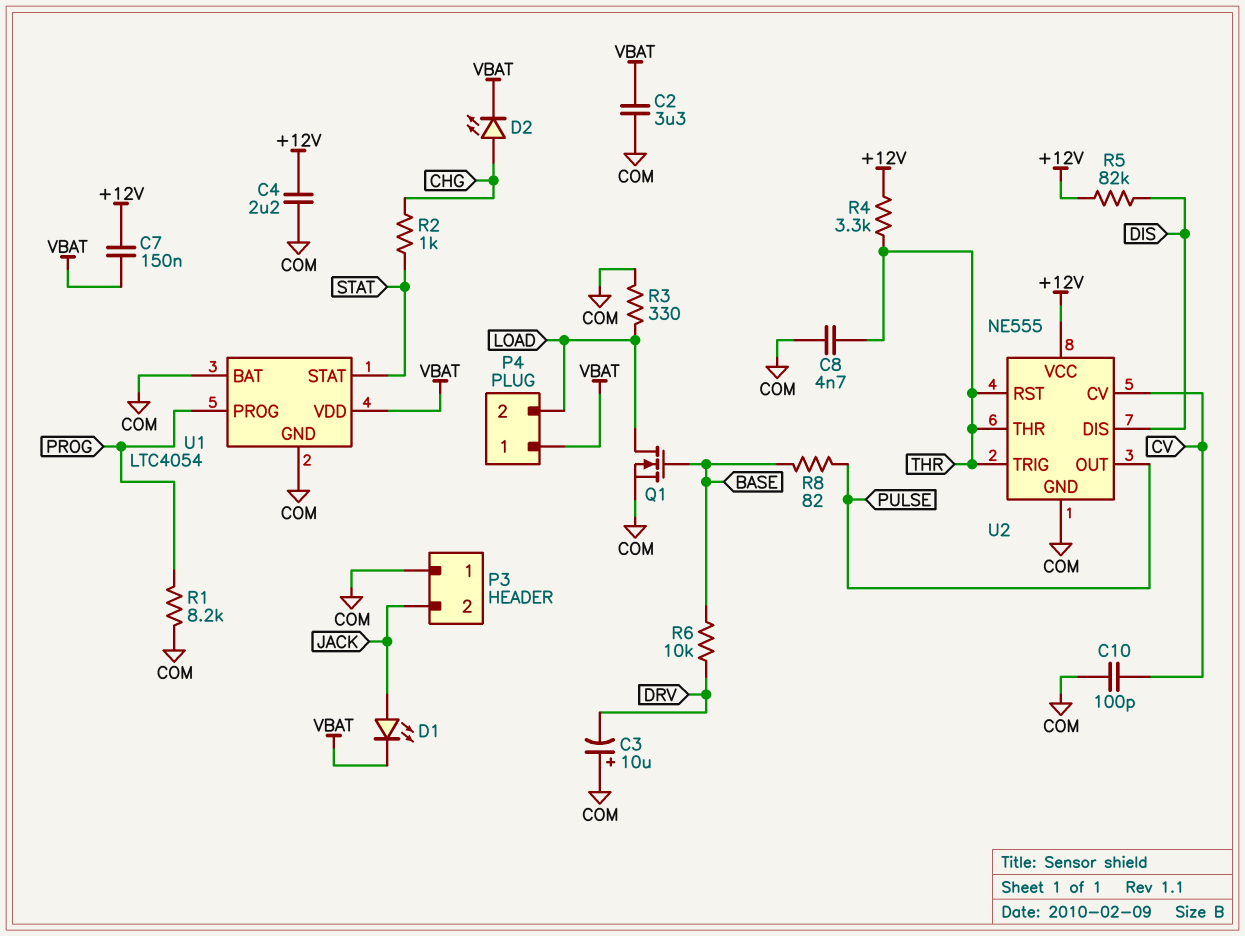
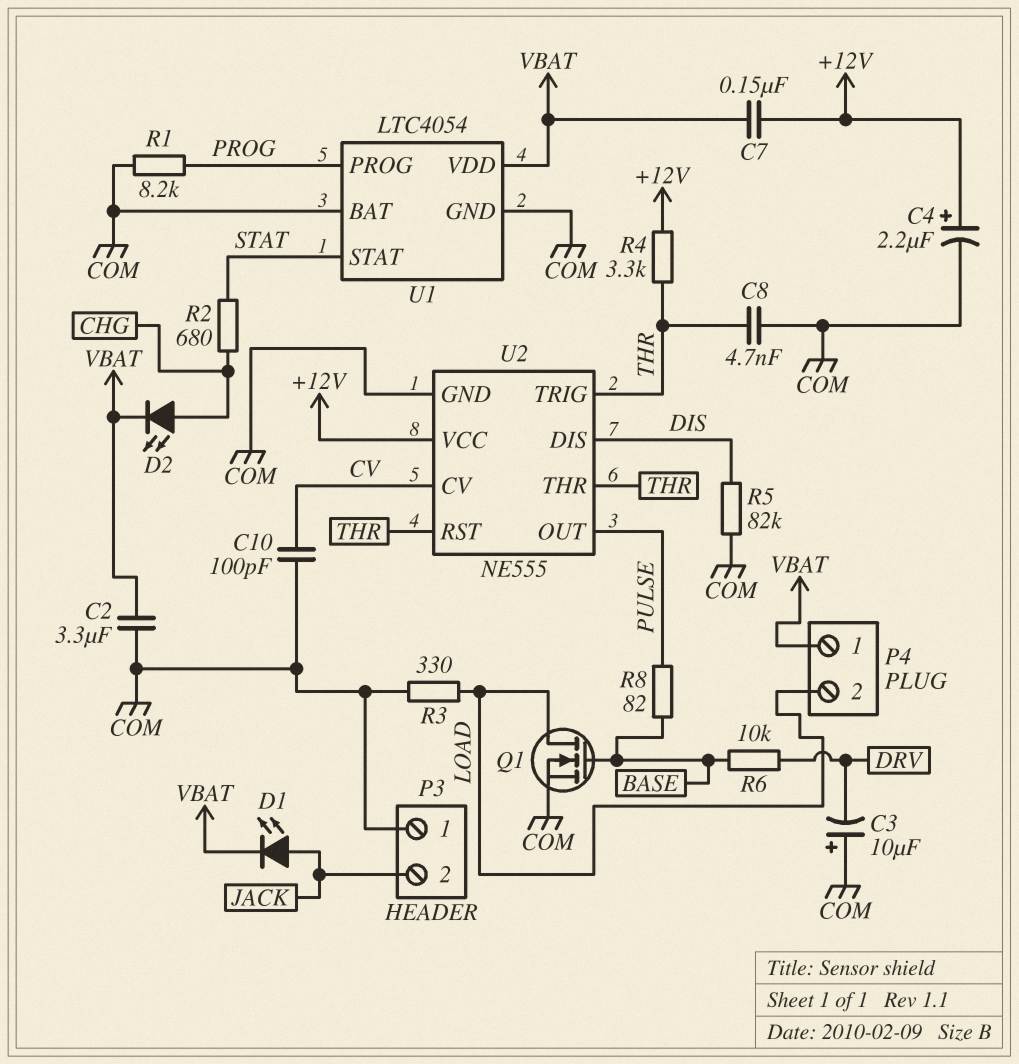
C4: 2.2uF (+12V, COM) -> 2.2uF (plus +12V, minus COM)
R2: 1k (CHG, STAT) -> 680 (CHG, STAT)
R5: 82k (+12V, DIS) -> 82k (COM, DIS)

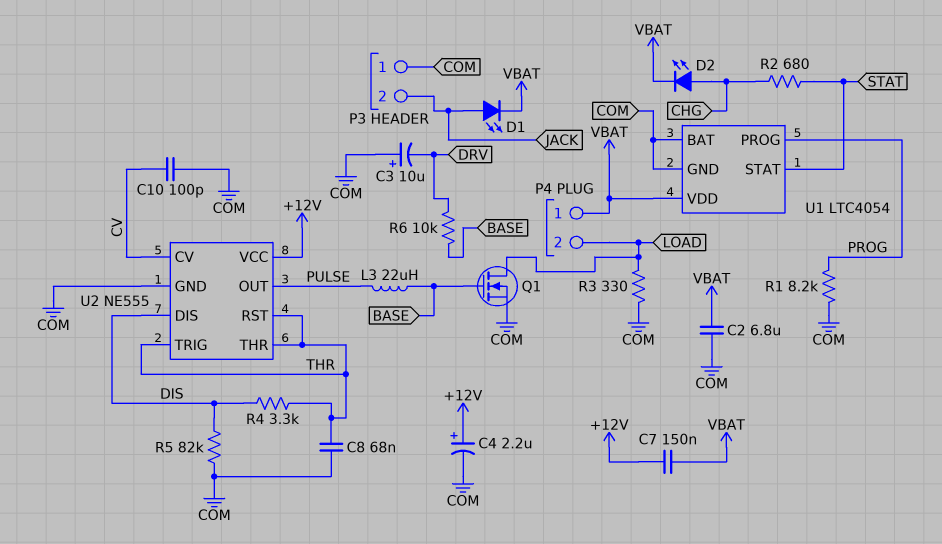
C2: 3.3uF (COM, VBAT) -> 6.8uF (COM, VBAT)
C8: 4.7nF (COM, THR) -> 68nF (COM, THR)
L3: none -> 22uH (BASE, PULSE)
R4: 3.3k (+12V, THR) -> 3.3k (DIS, THR)
R8: 82 (BASE, PULSE) -> none

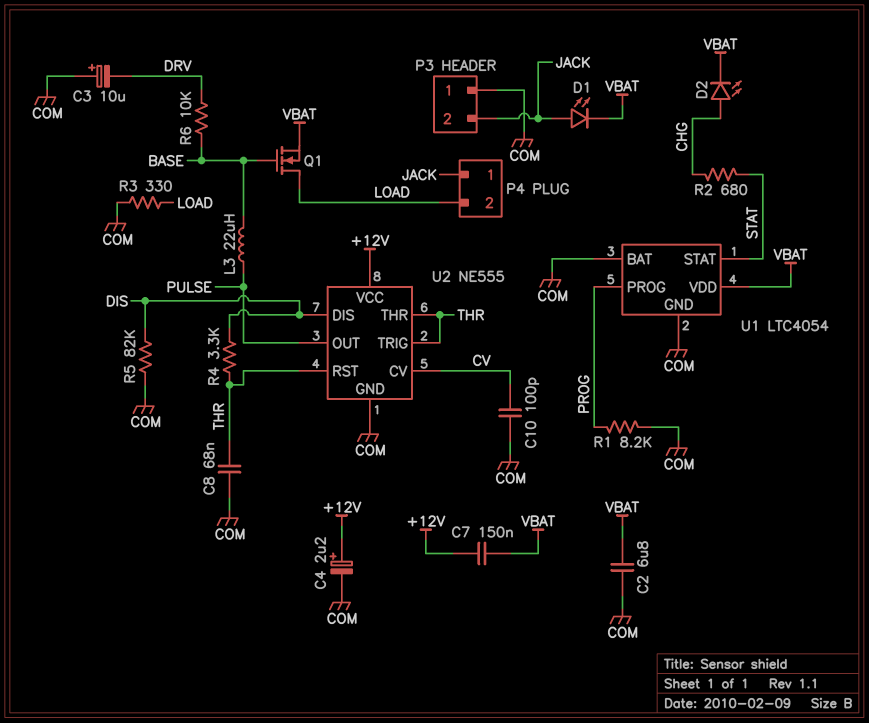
P4 pin 1: VBAT -> JACK
Q1: NMOS (G BASE, D LOAD, S COM) -> NMOS (G BASE, D LOAD, S VBAT)

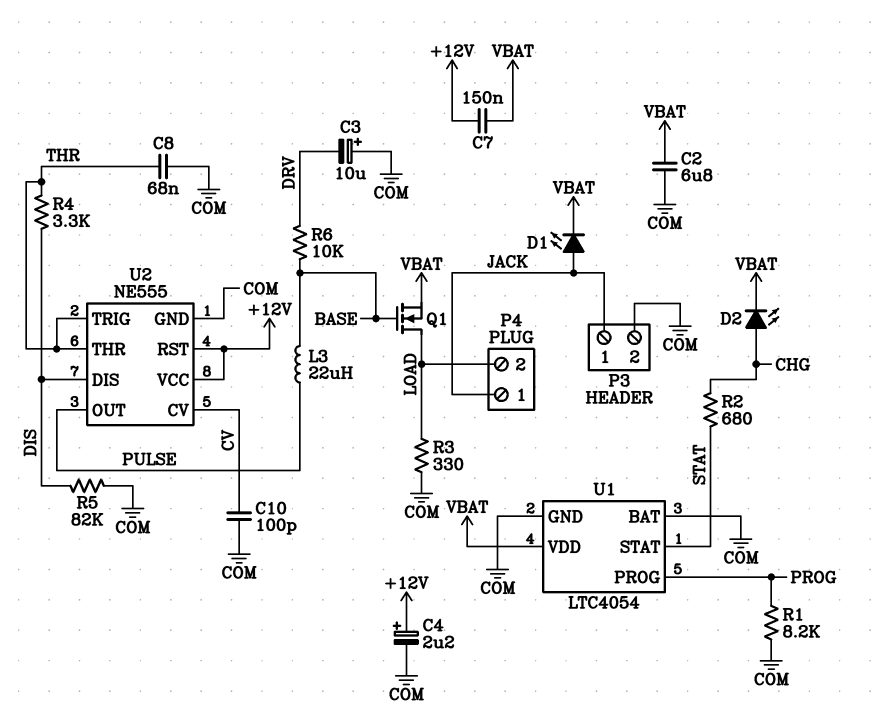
P3 pin 1: COM -> JACK
P3 pin 2: JACK -> COM
U2 pin RST: THR -> +12V

